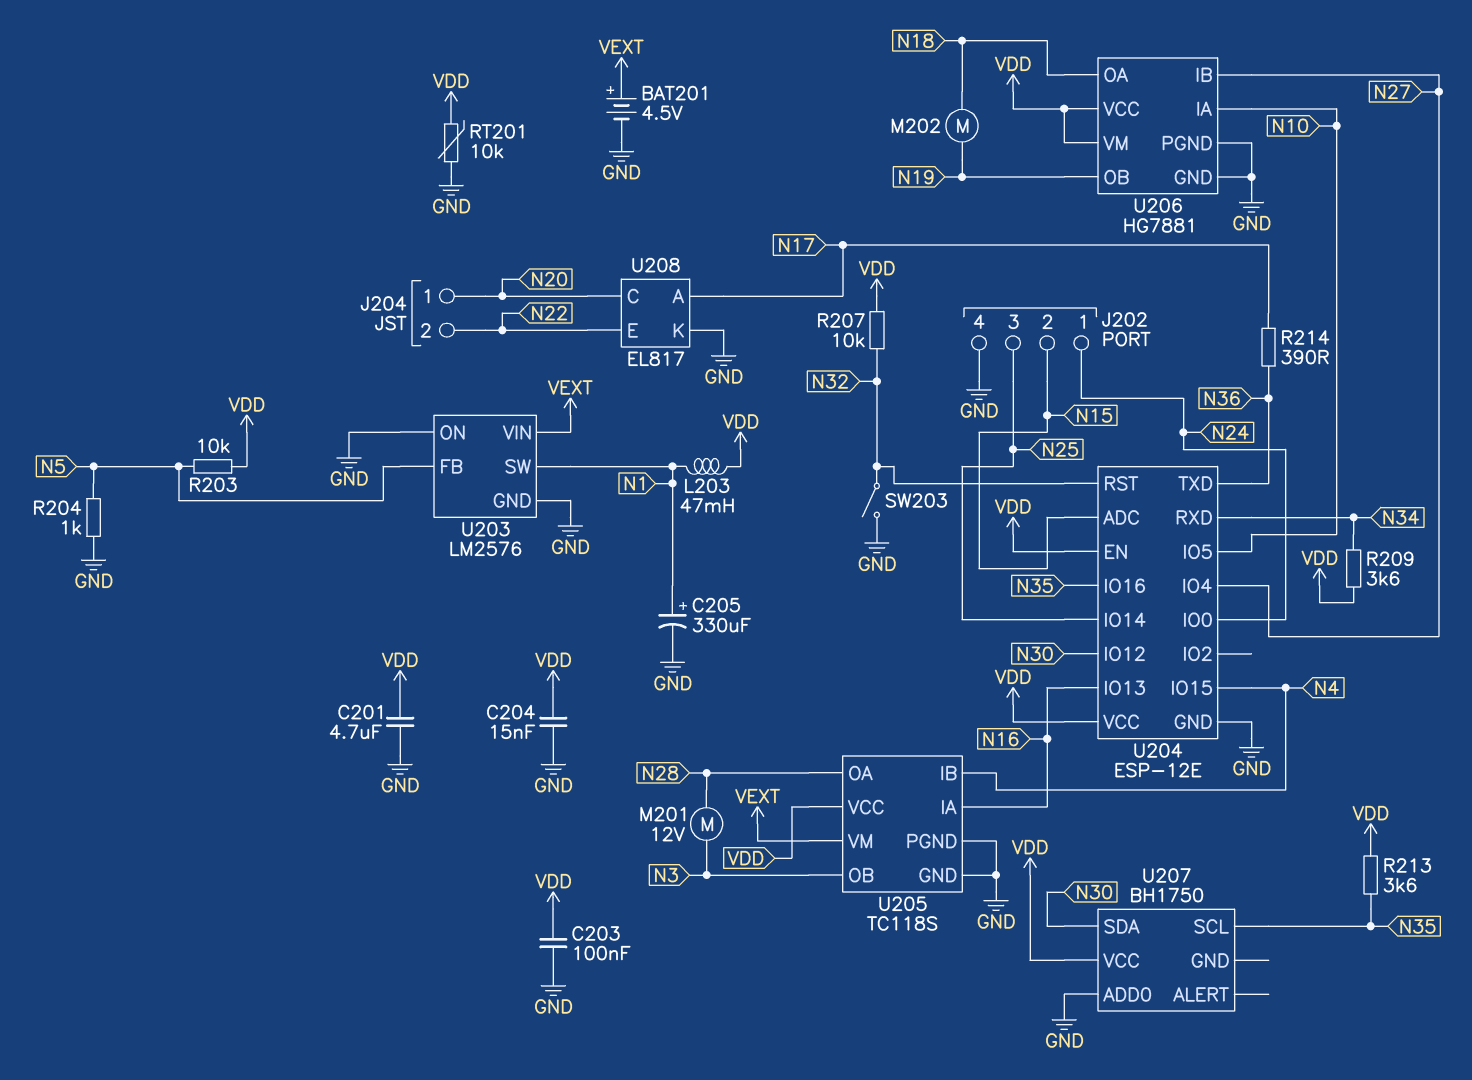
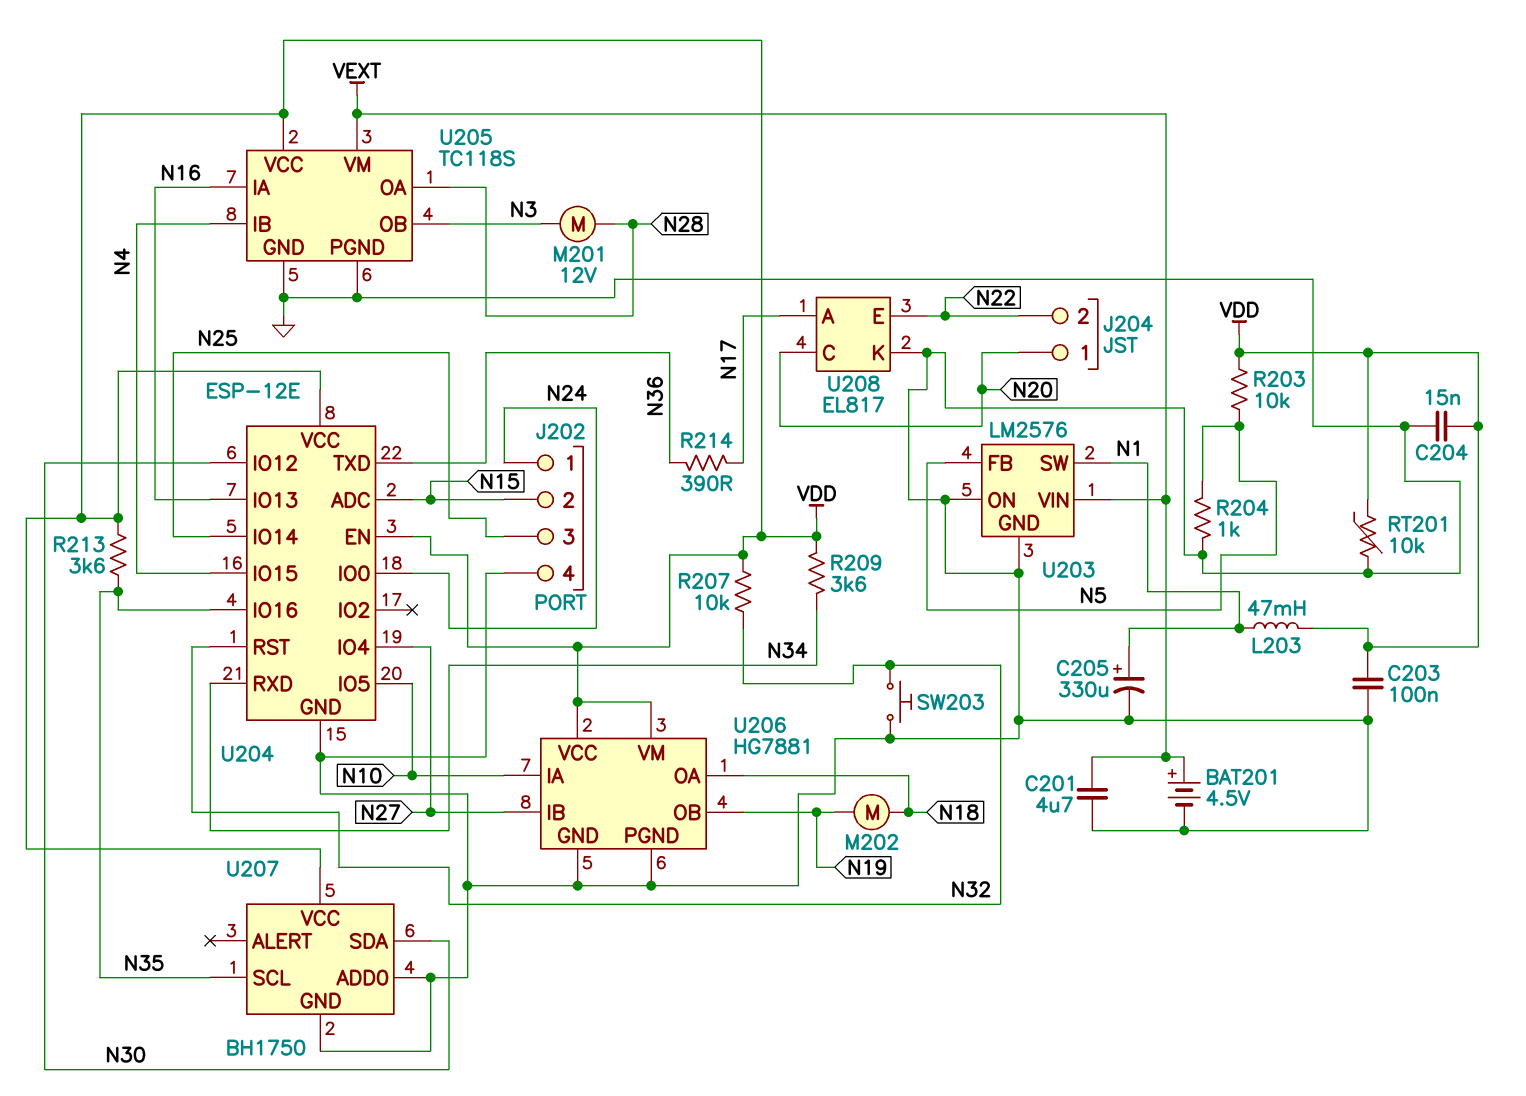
C201: 4.7uF (GND, VDD) -> 4.7uF (GND, VEXT)
SW203: switch (GND, N32) -> button (GND, N32)
U207 pin GND: none -> GND

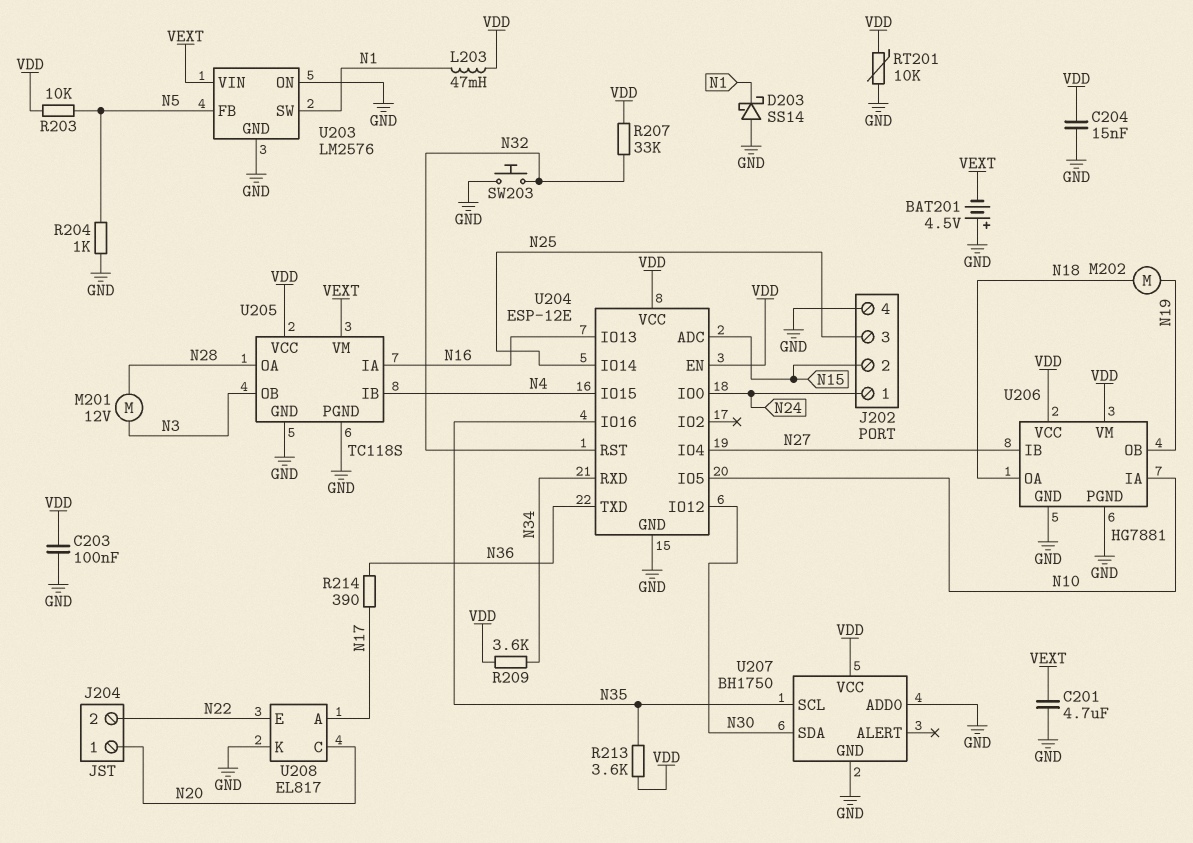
BAT201: 4.5V (plus VEXT, minus GND) -> 4.5V (plus GND, minus VEXT)
C205: 330uF (plus N1, minus GND) -> none
D203: none -> schottky SS14 (A GND, K N1)
R207: 10k (N32, VDD) -> 33k (N32, VDD)

